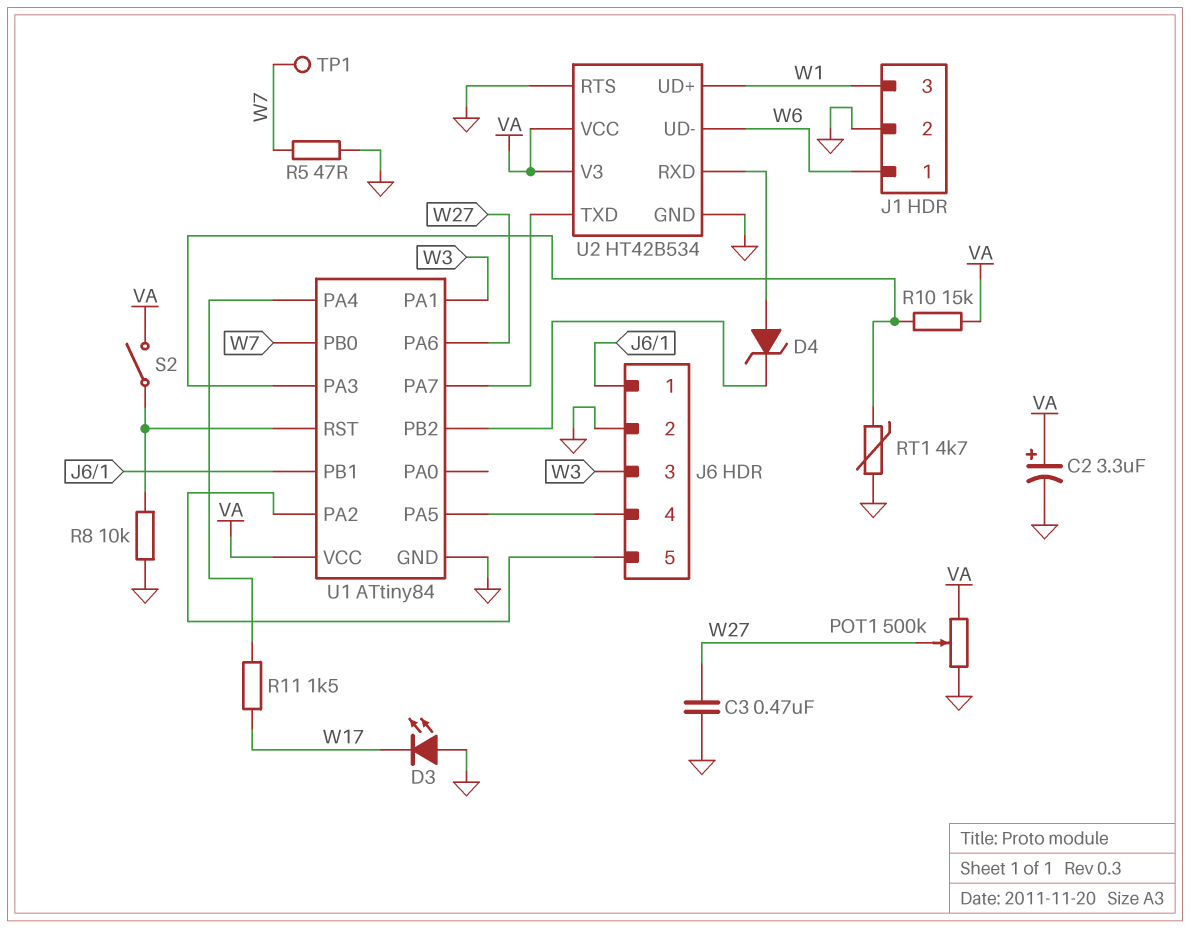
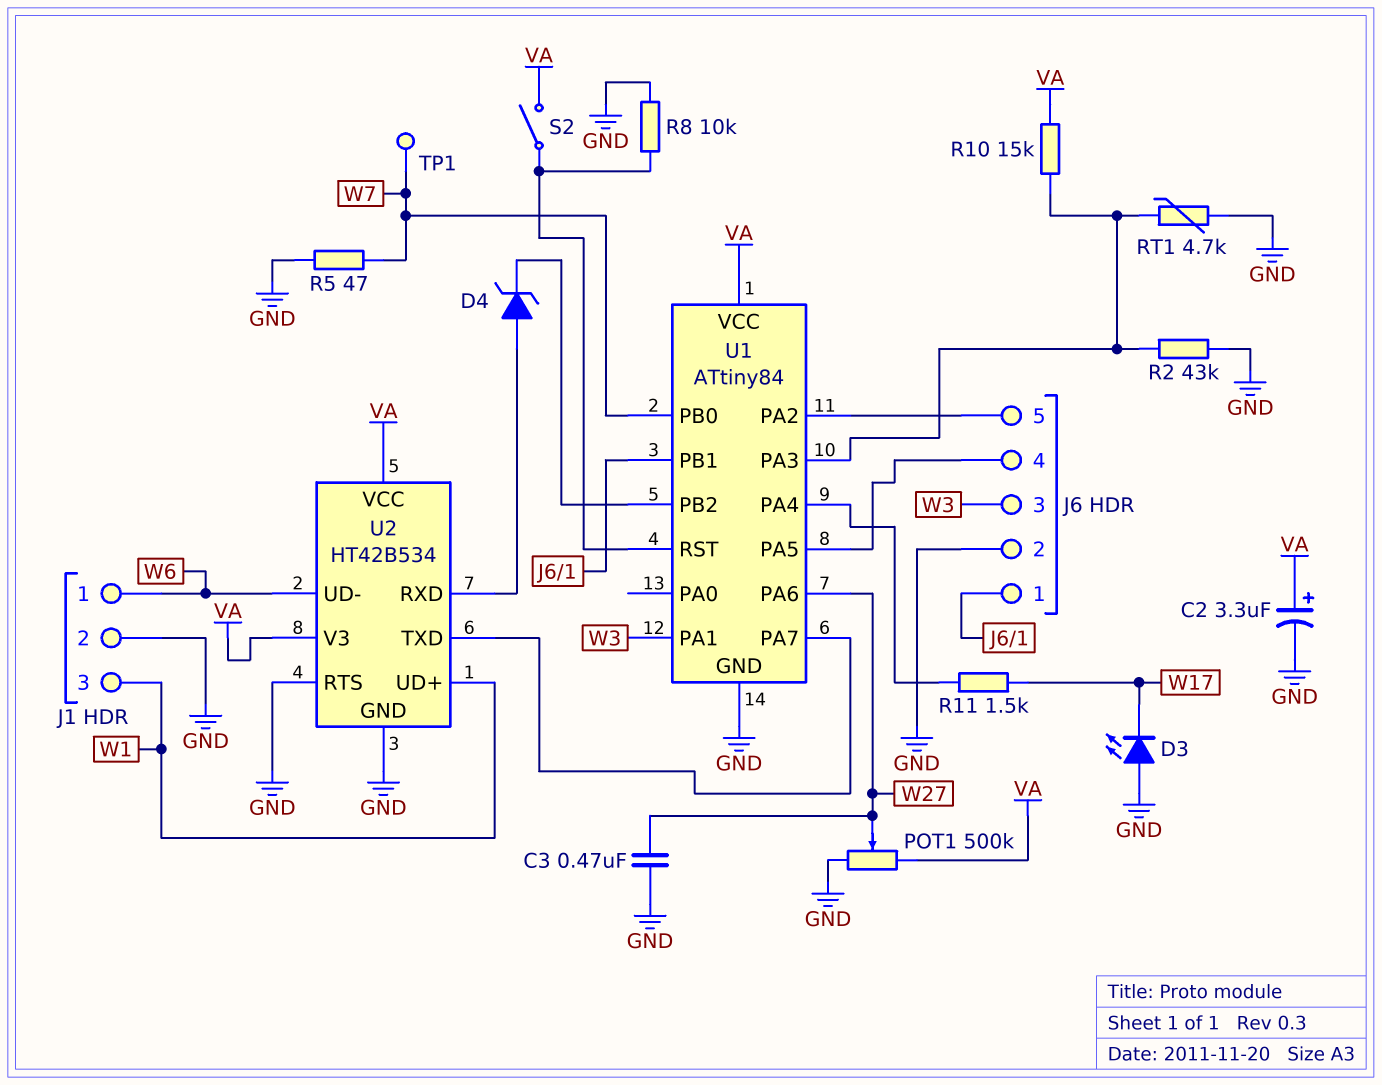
R2: none -> 43k (GND, U1/PA3)

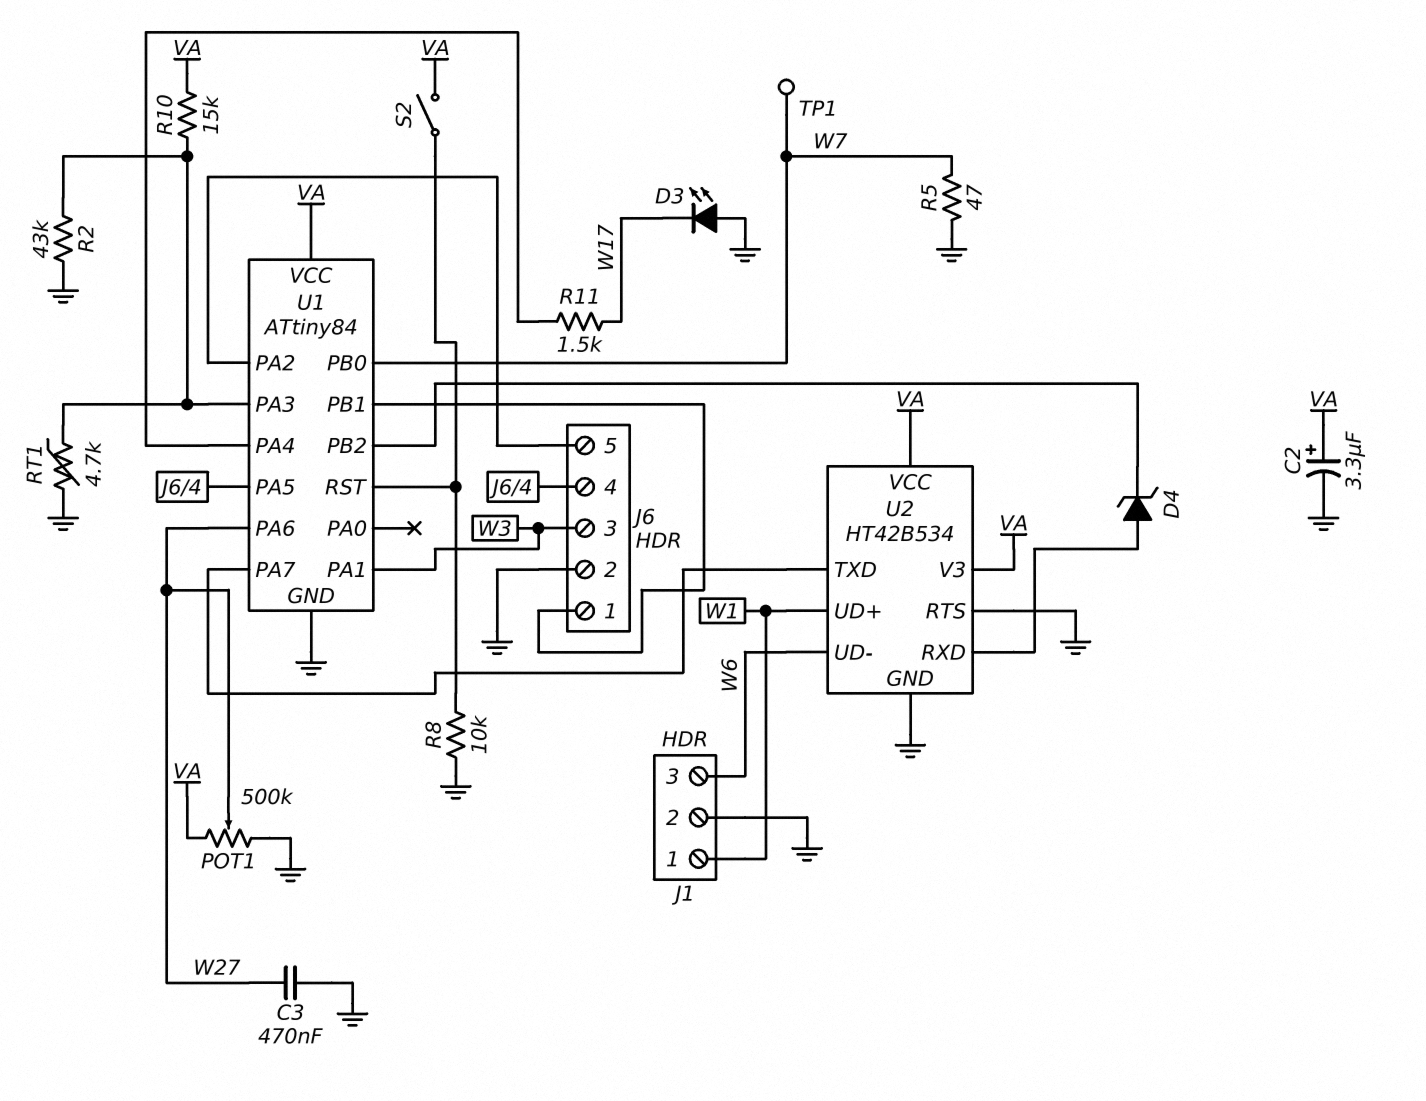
J1 pin 1: W6 -> W1
J1 pin 3: W1 -> W6

